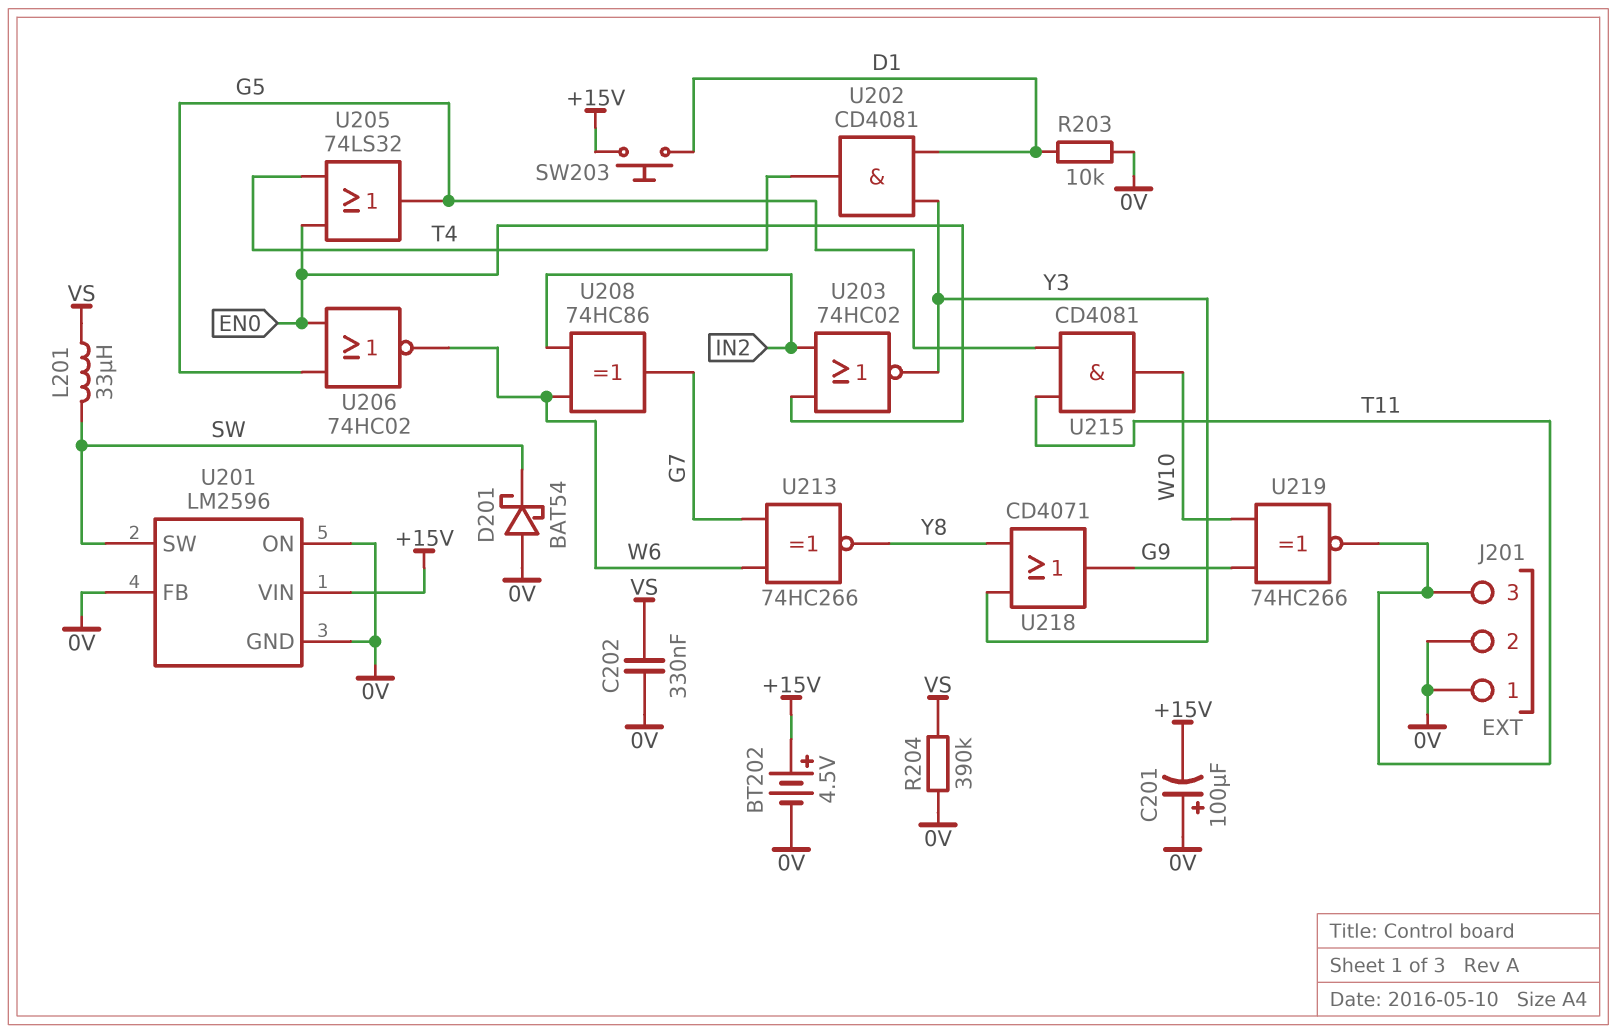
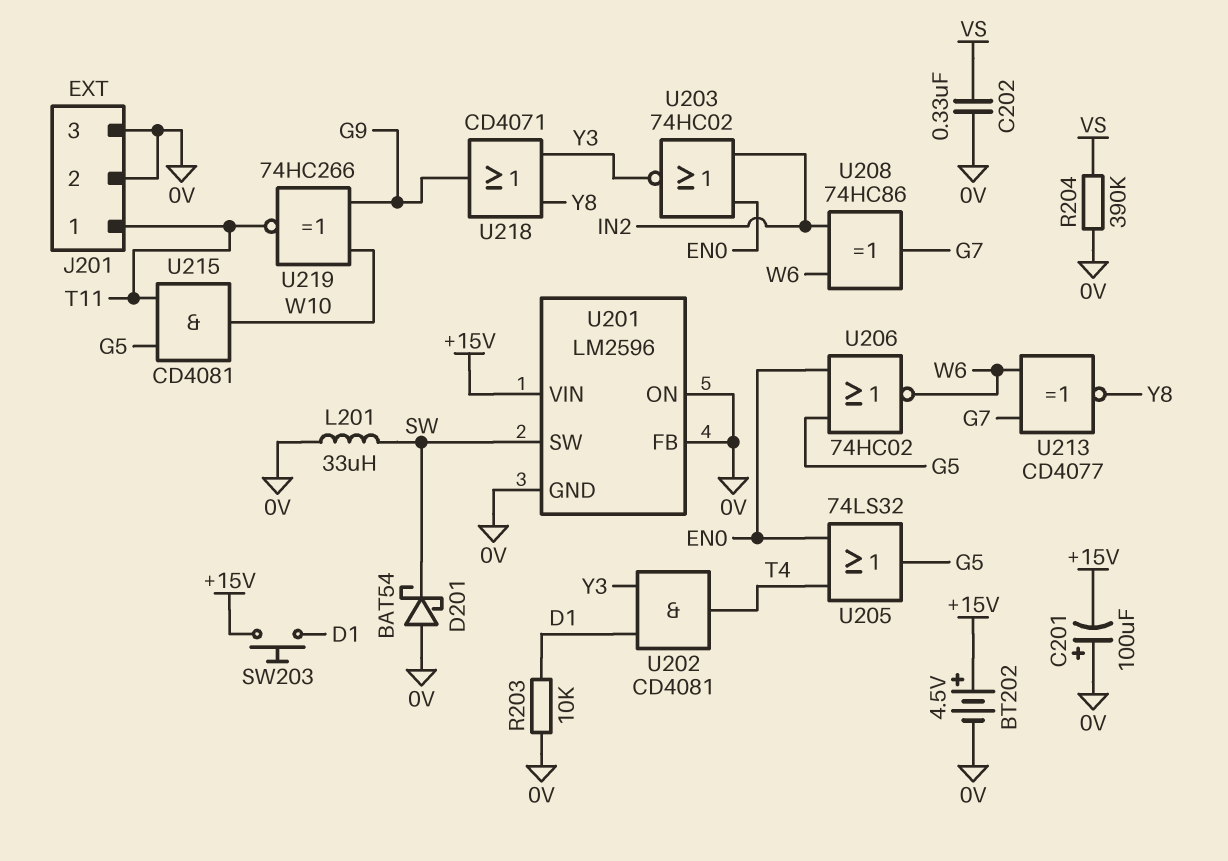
J201 pin 1: 0V -> T11
J201 pin 3: T11 -> 0V
L201: 33uH (SW, VS) -> 33uH (0V, SW)
U213: XNOR 74HC266 (in G7, in W6, out Y8) -> XNOR CD4077 (in G7, in W6, out Y8)

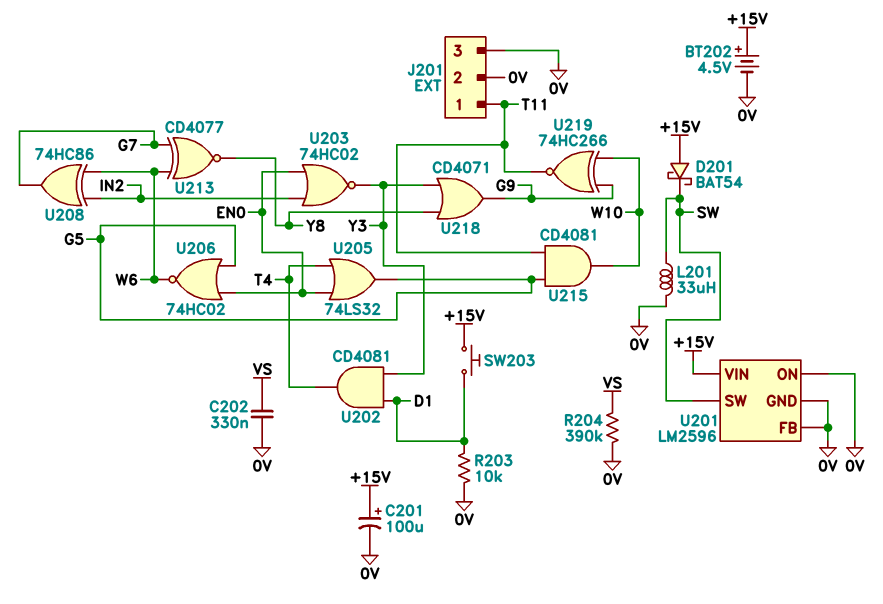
C201: 100uF (plus 0V, minus +15V) -> 100uF (plus +15V, minus 0V)
D201: schottky BAT54 (A 0V, K SW) -> schottky BAT54 (A +15V, K SW)

